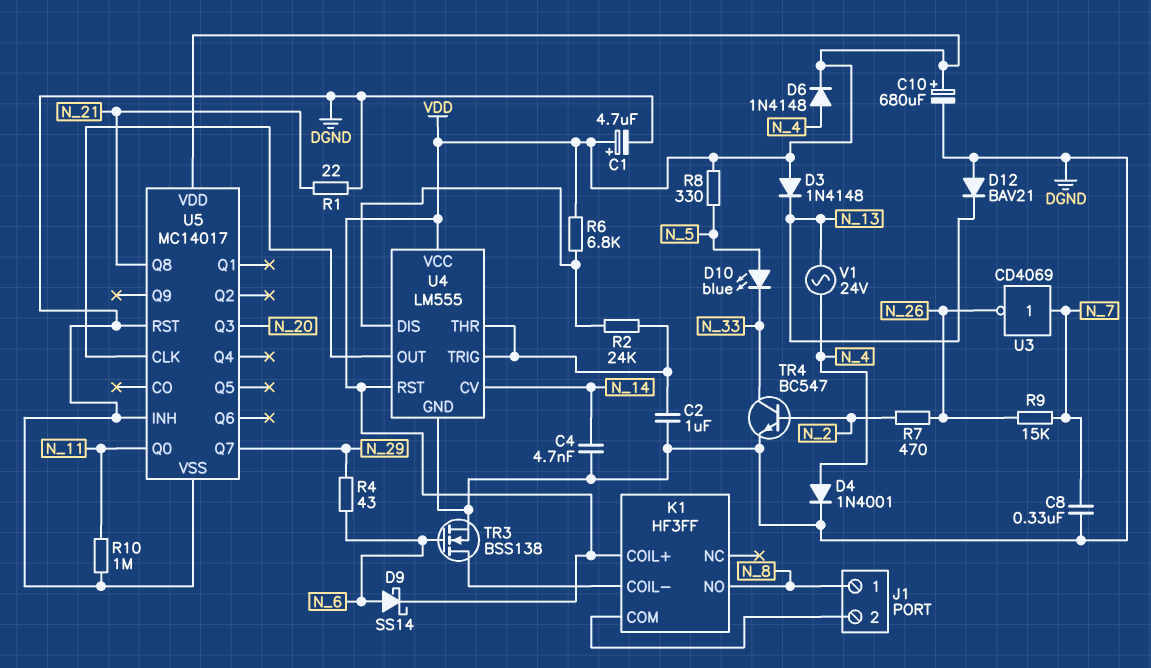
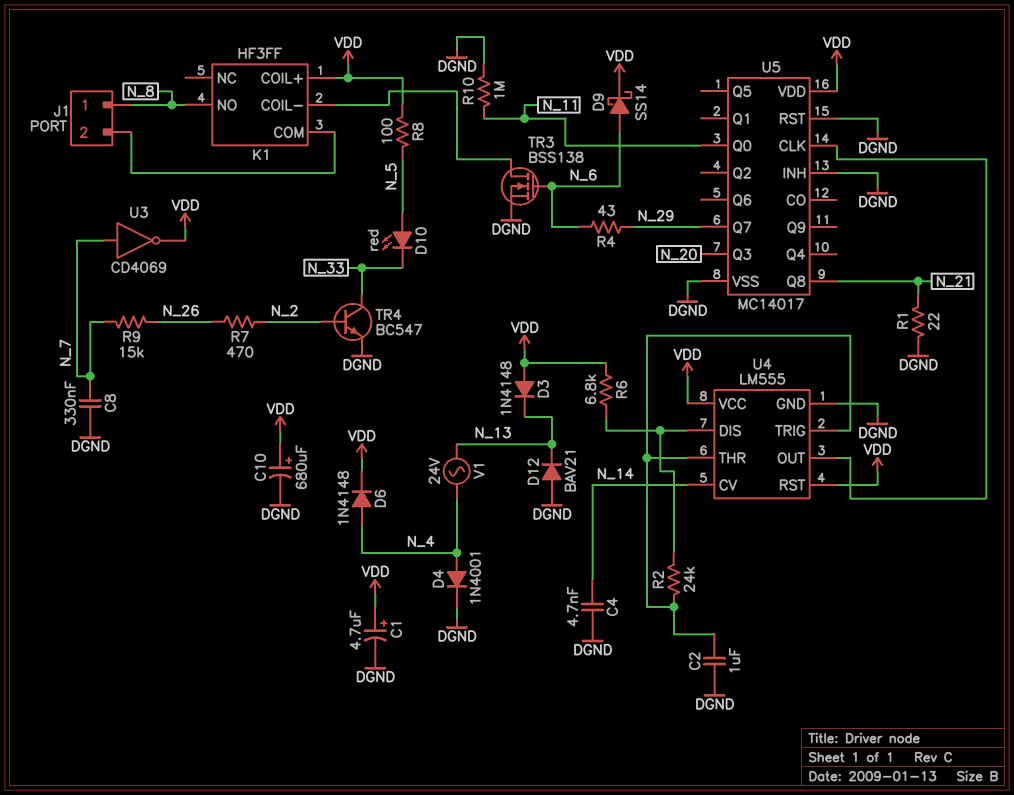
D10: LED blue (A N_5, K N_33) -> LED red (A N_5, K N_33)
R8: 330 (N_5, VDD) -> 100 (N_5, VDD)
U3: NOT CD4069 (in N_7, out N_26) -> NOT CD4069 (in N_7, out VDD)

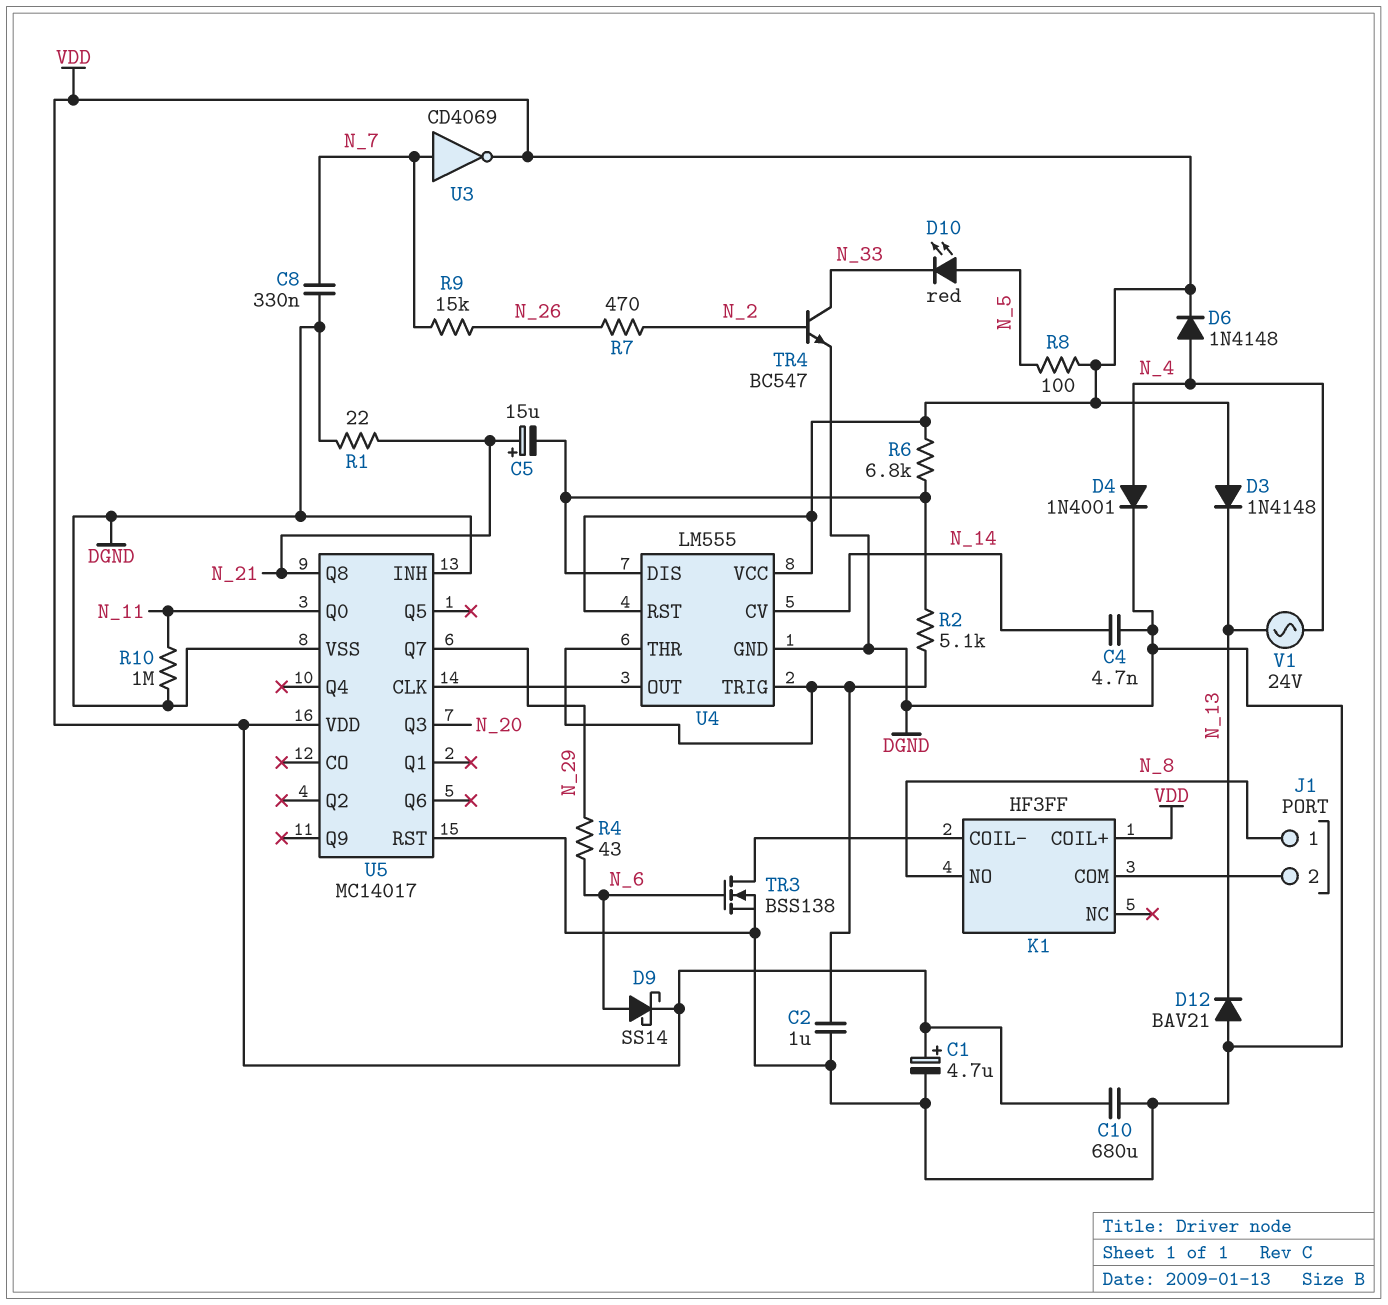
C5: none -> 15uF (plus N_21, minus U4/DIS)
C10: 680uF (plus VDD, minus DGND) -> 680uF (DGND, VDD)
R2: 24k (U4/DIS, U4/THR) -> 5.1k (U4/DIS, U4/THR)

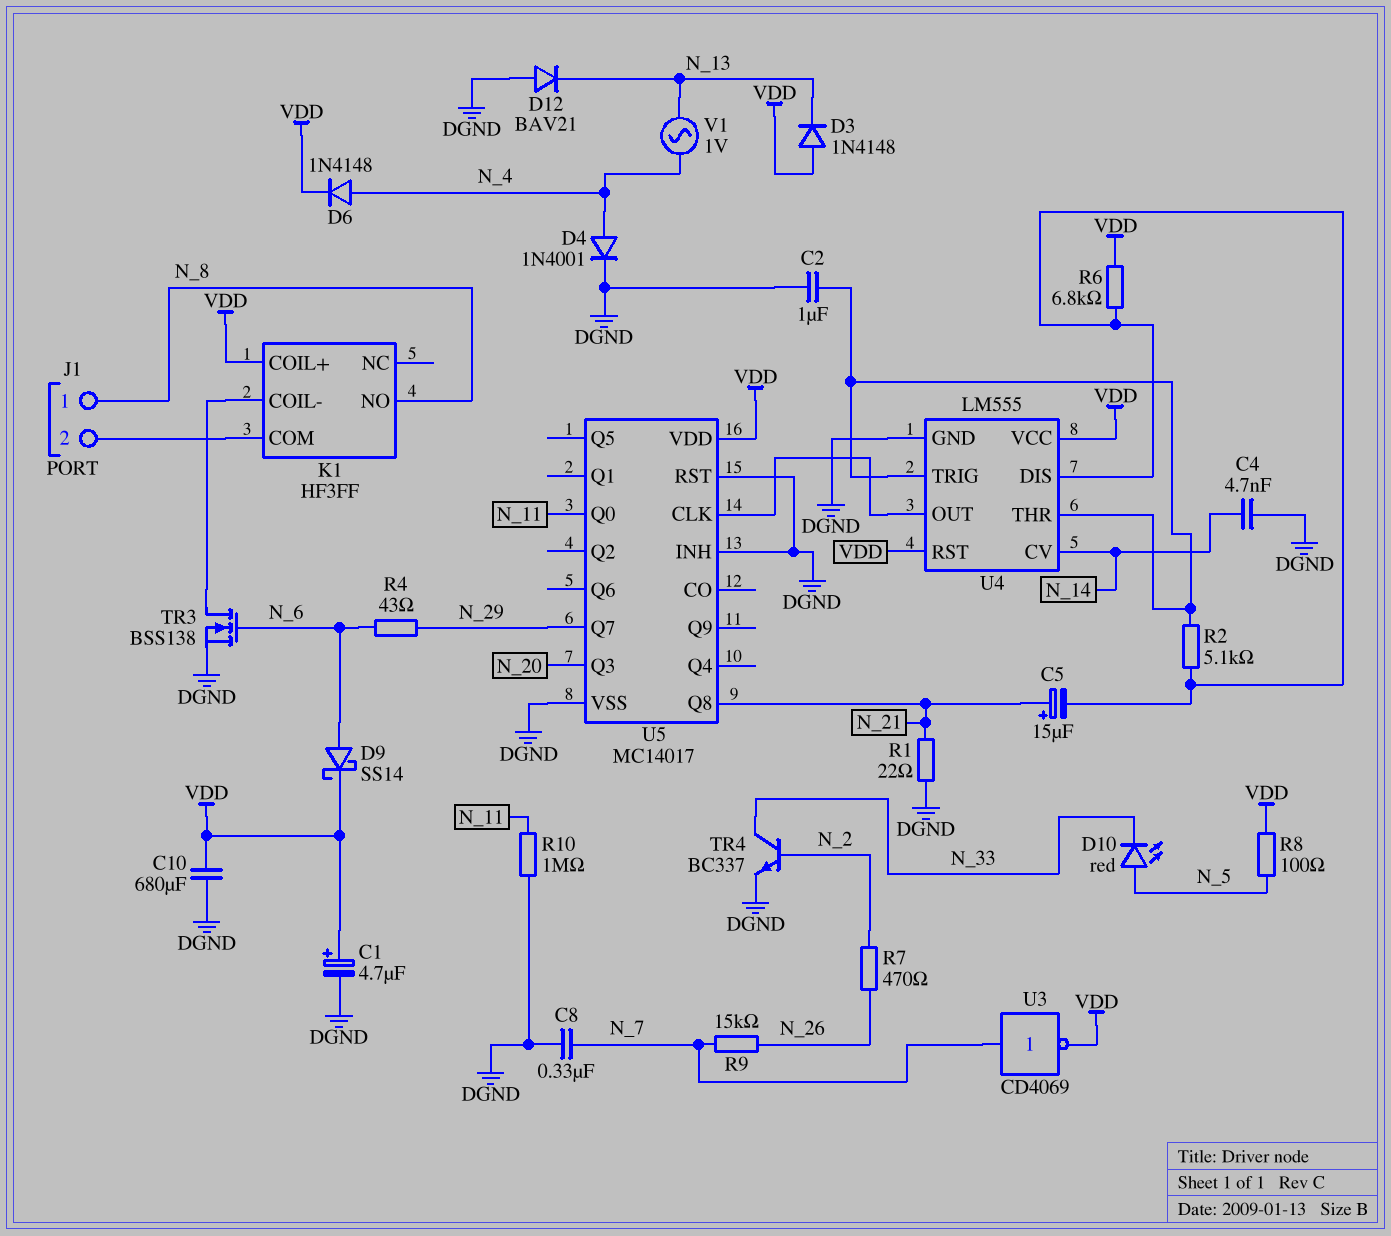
TR4: NPN BC547 (B N_2, C N_33, E DGND) -> NPN BC337 (B N_2, C N_33, E DGND)
V1: AC 24V (N_4, N_13) -> AC 1V (N_4, N_13)

